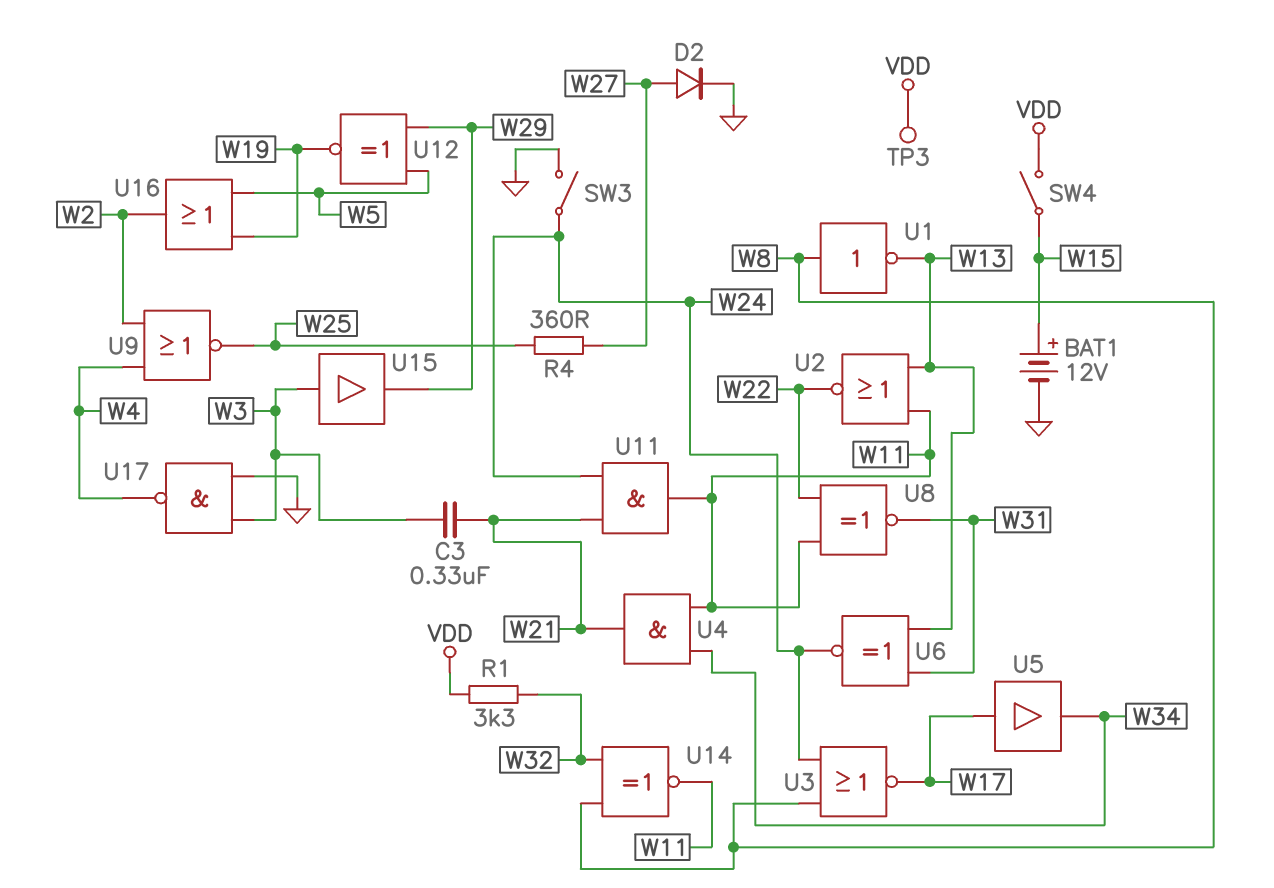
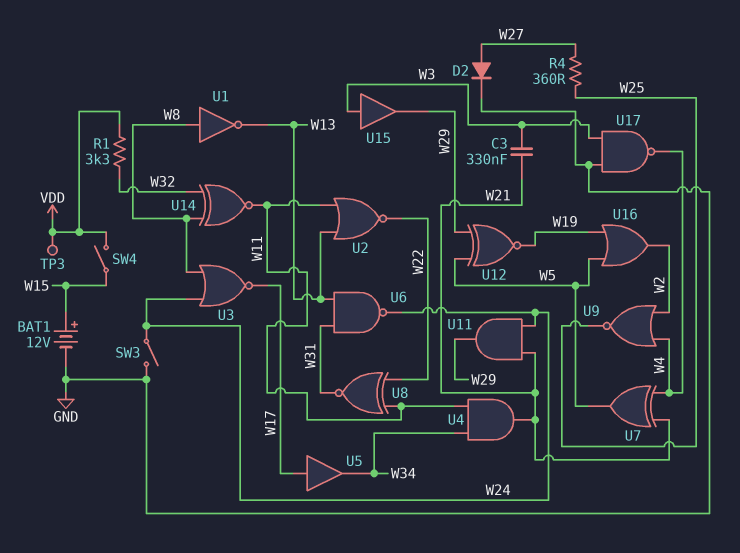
U6: XNOR (in W13, in W31, out W24) -> NAND (in W13, in W31, out W24)
U7: none -> XOR (in W4, in W21, out W5)
U11: AND (in W21, in W24, out W11) -> AND (in W21, in W24, out W29)

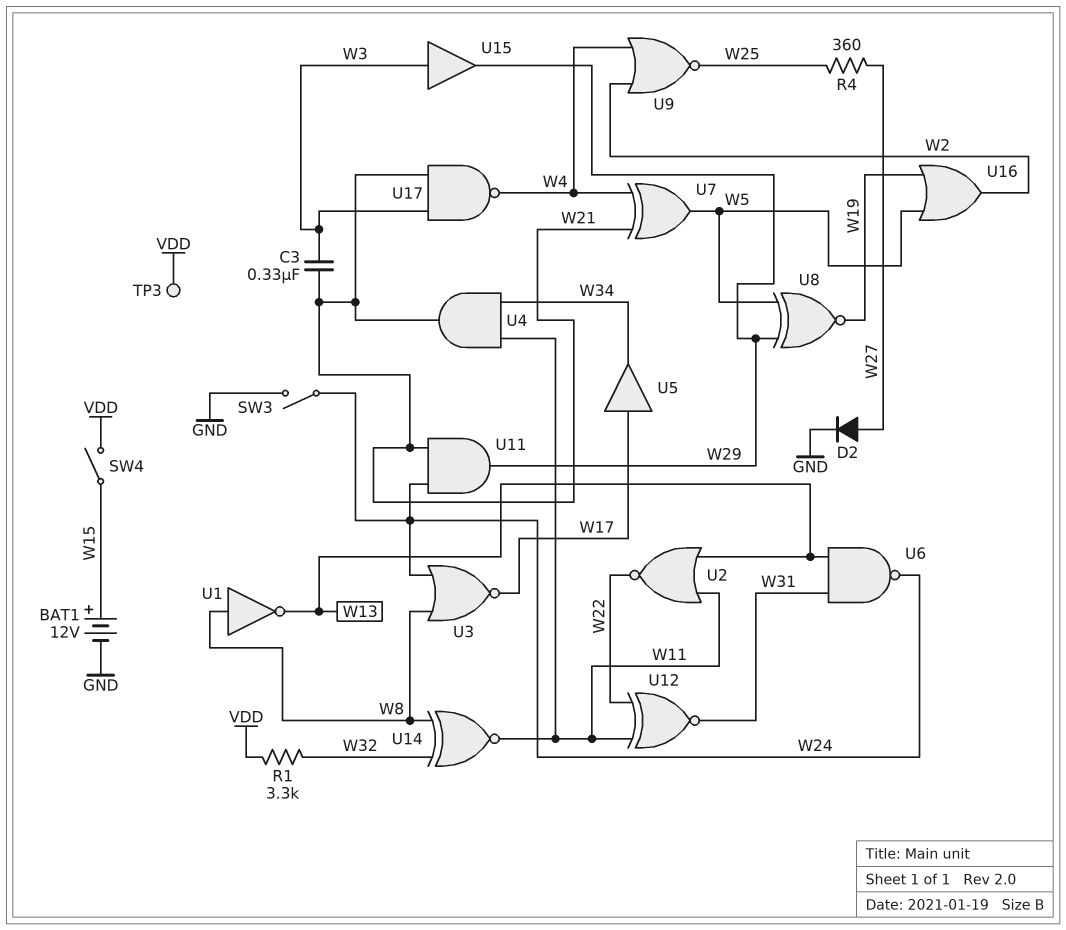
U8: XNOR (in W11, in W22, out W31) -> XNOR (in W5, in W29, out W19)
U12: XNOR (in W5, in W29, out W19) -> XNOR (in W11, in W22, out W31)
U17: NAND (in GND, in W3, out W4) -> NAND (in W3, in W21, out W4)

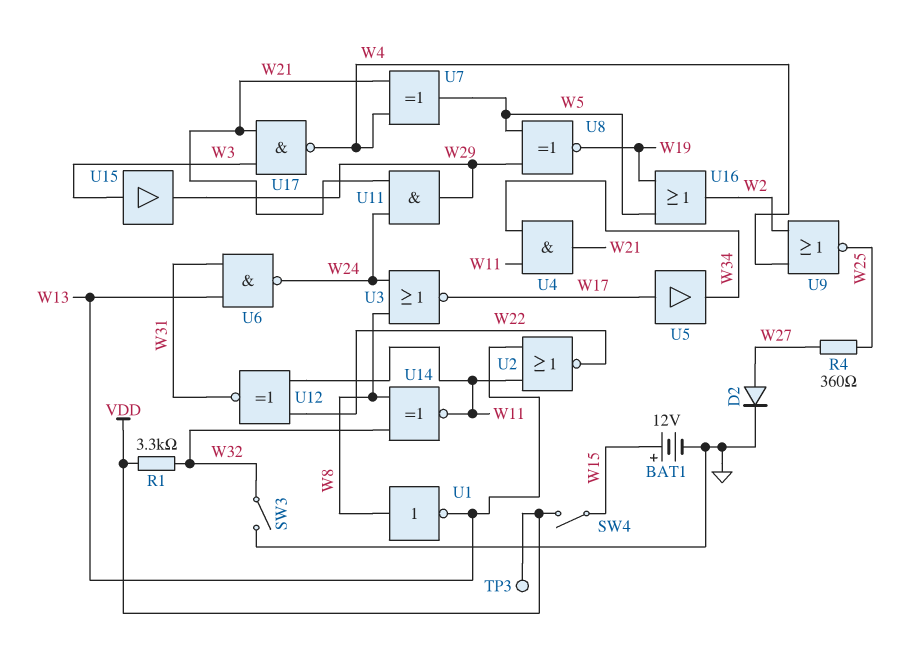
C3: 330nF (W3, W21) -> none
SW3: switch (GND, W24) -> switch (GND, W32)

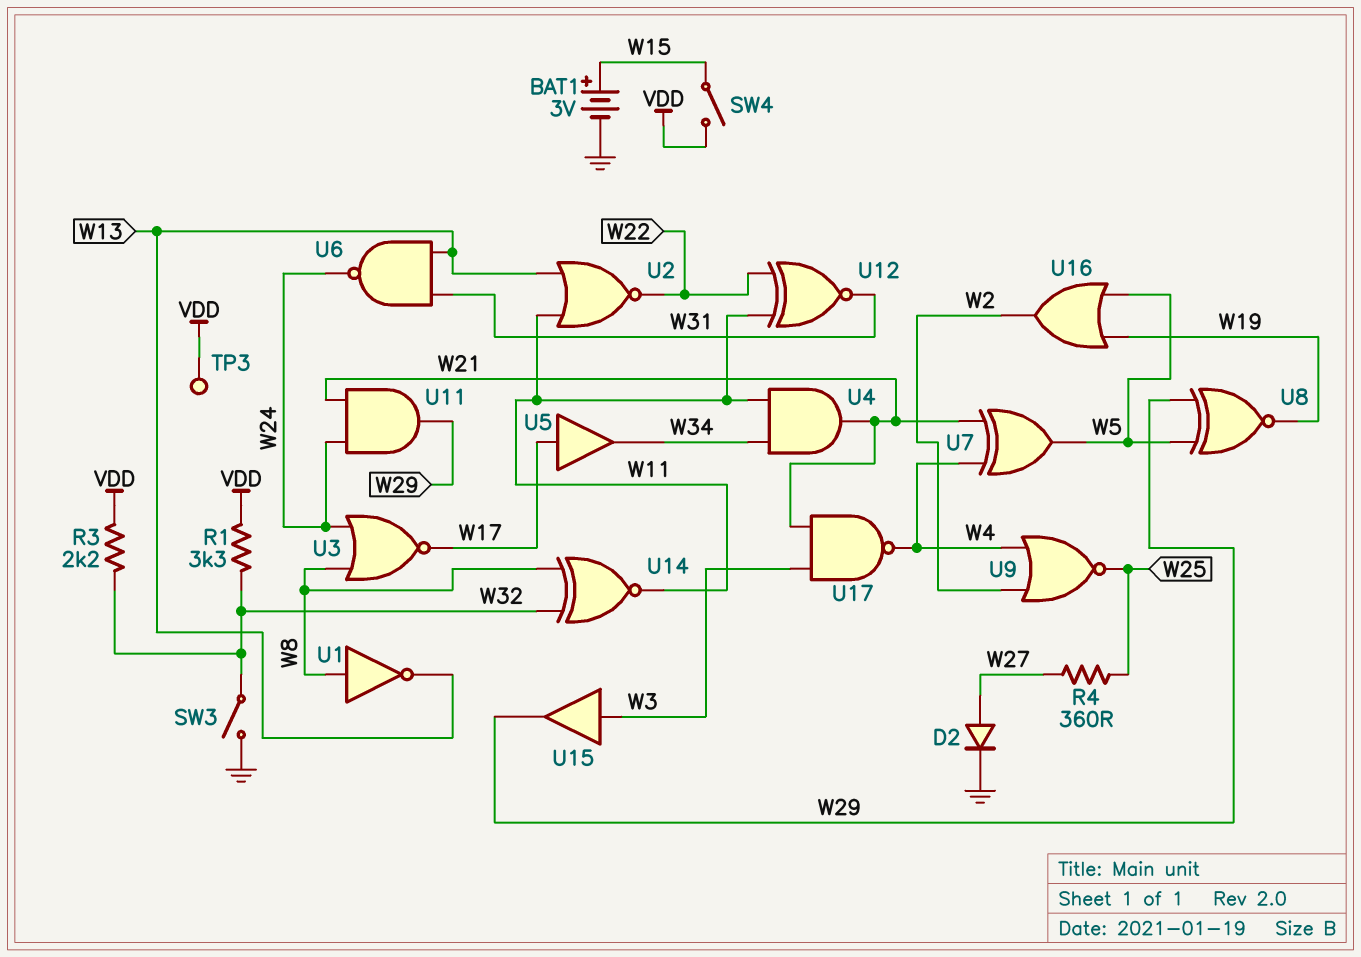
BAT1: 12V (plus W15, minus GND) -> 3V (plus W15, minus GND)
R3: none -> 2.2k (VDD, W32)

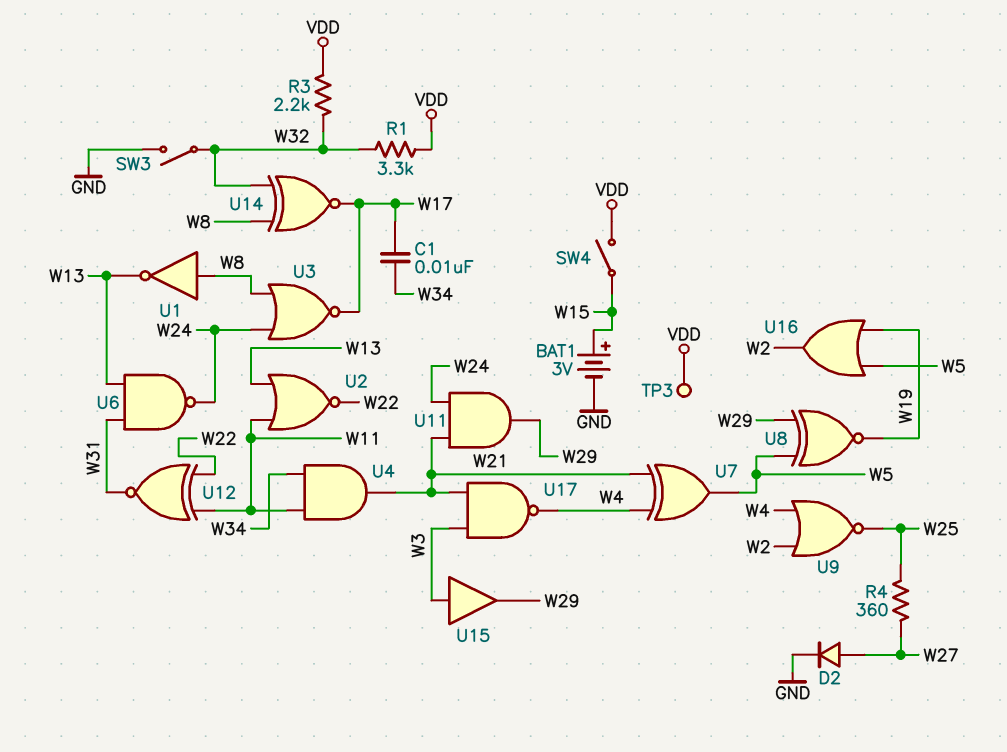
C1: none -> 10nF (W17, W34)
U5: buffer (in W17, out W34) -> none
U14: XNOR (in W8, in W32, out W11) -> XNOR (in W8, in W32, out W17)

